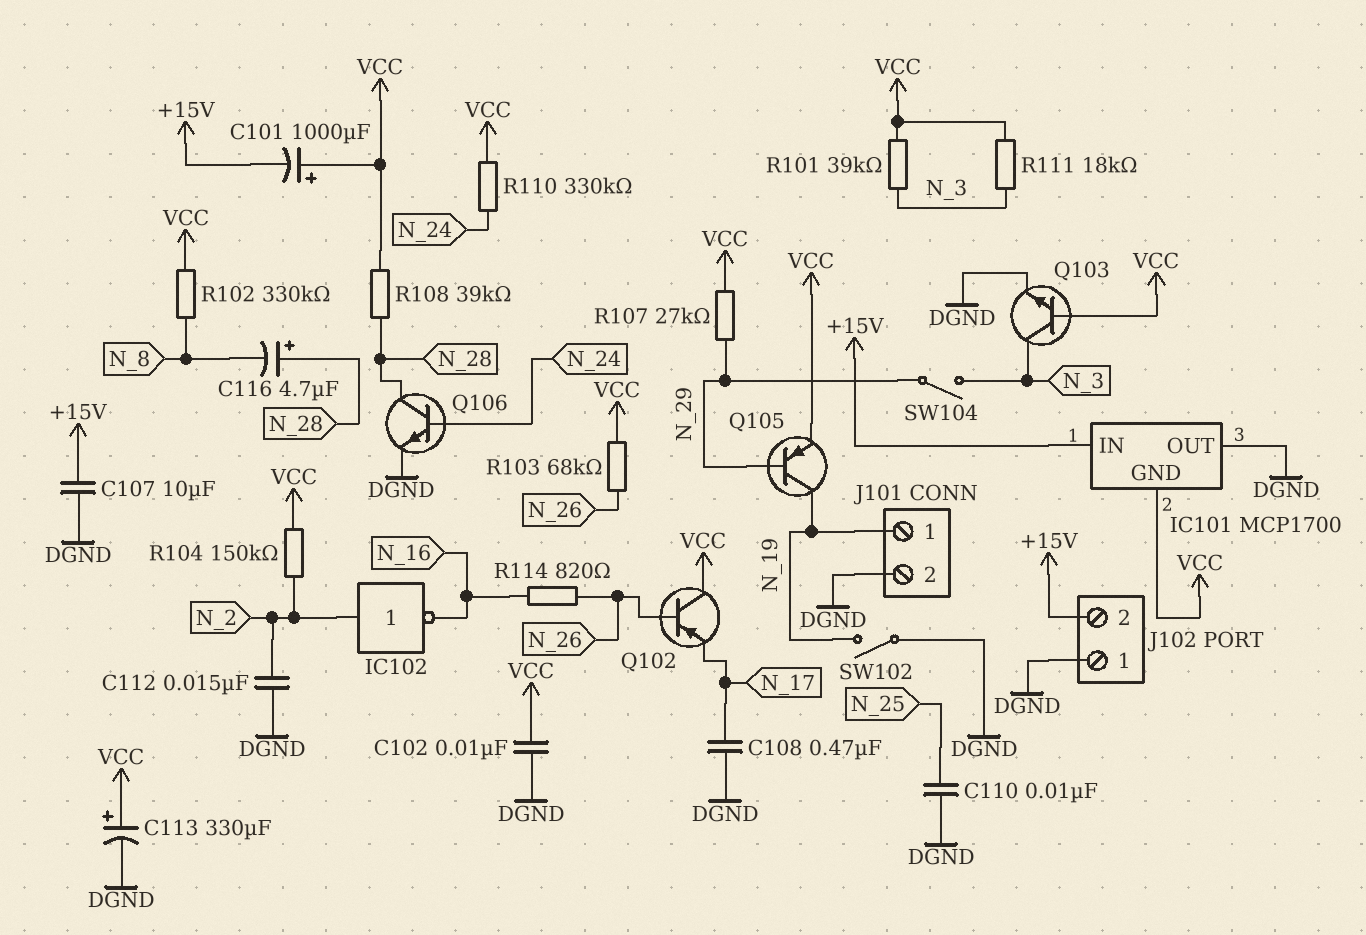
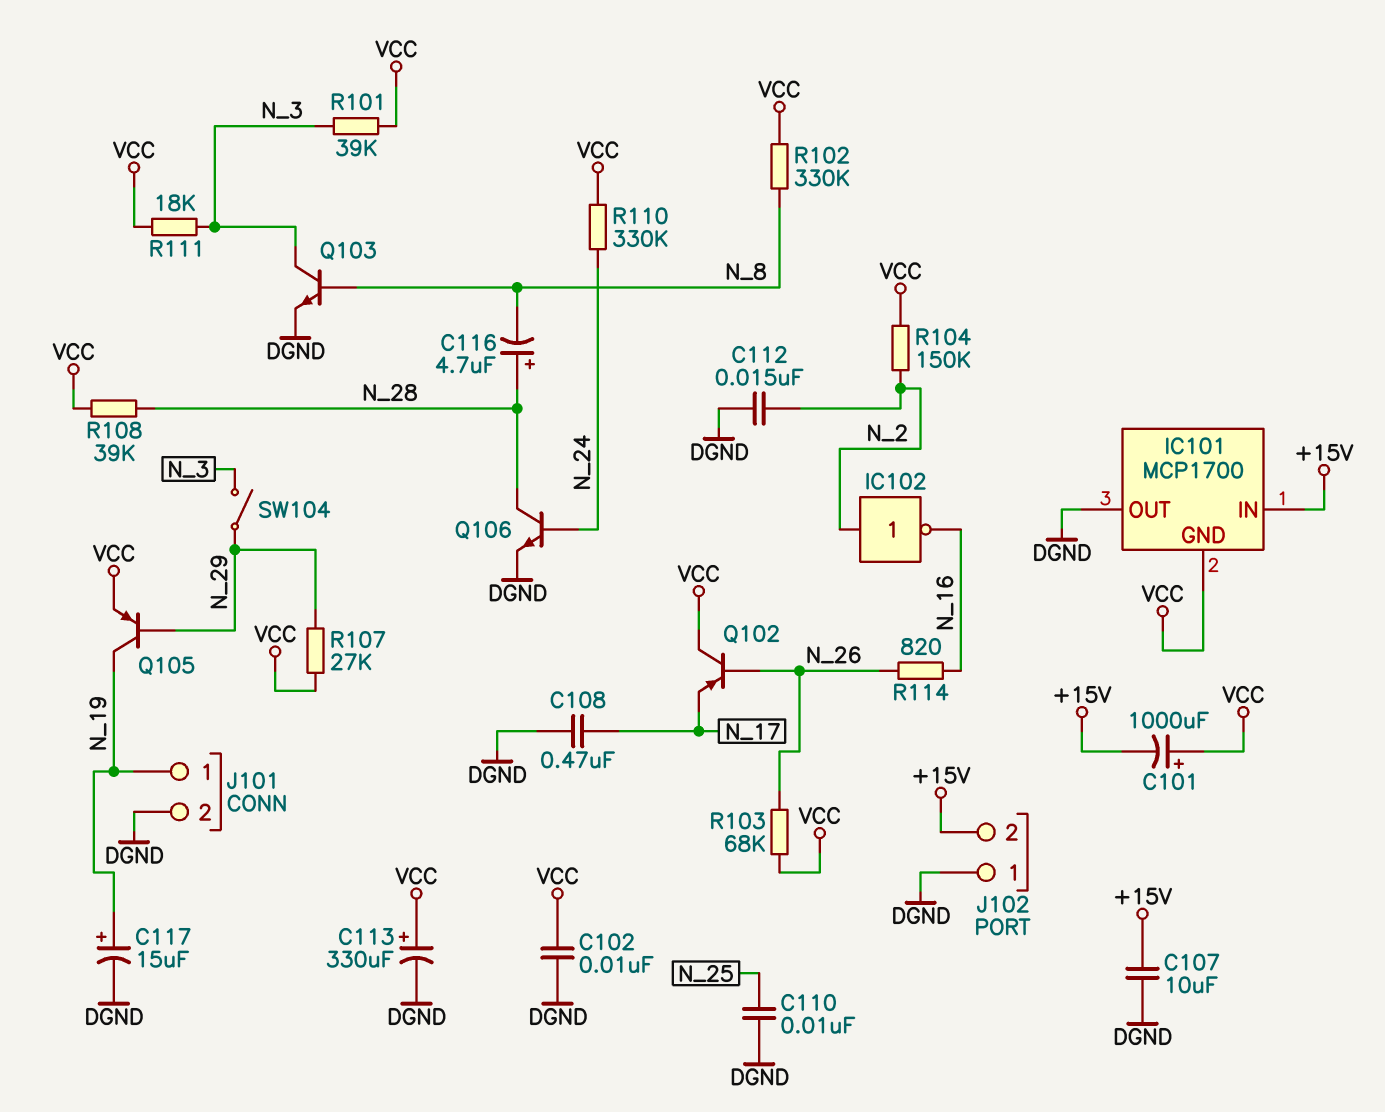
C117: none -> 15uF (plus N_19, minus DGND)
Q103: NPN (B VCC, C N_3, E DGND) -> NPN (B N_8, C N_3, E DGND)
SW102: switch (DGND, N_19) -> none

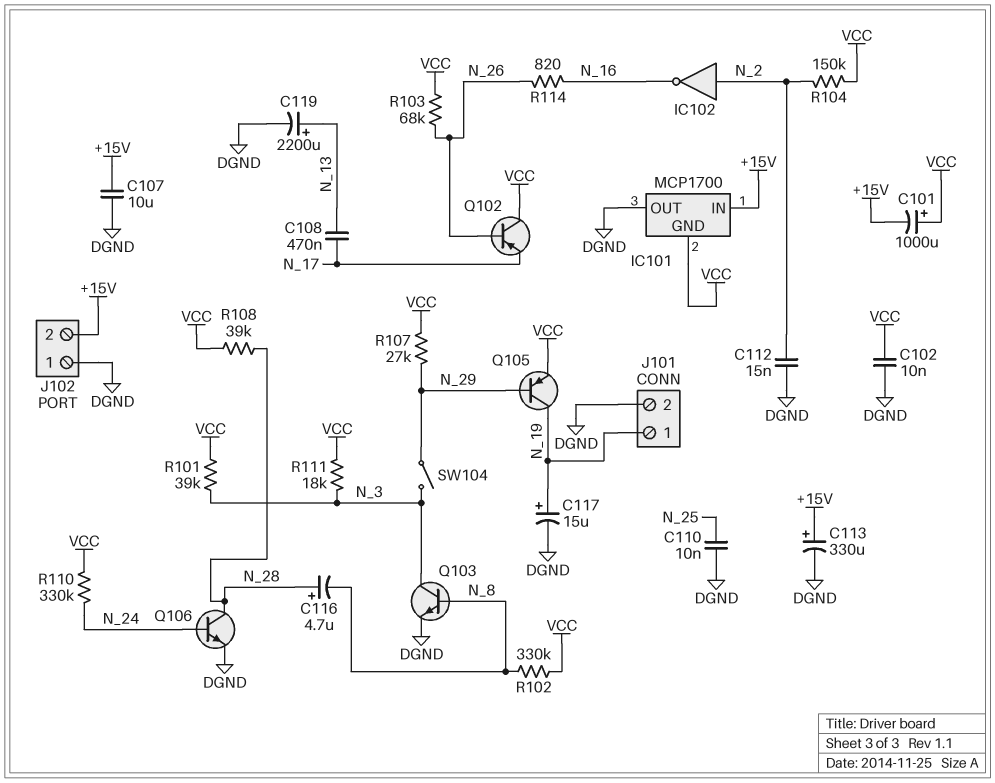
C108: 470nF (DGND, N_17) -> 470nF (N_13, N_17)
C113: 330uF (plus VCC, minus DGND) -> 330uF (plus +15V, minus DGND)
C119: none -> 2200uF (plus N_13, minus DGND)

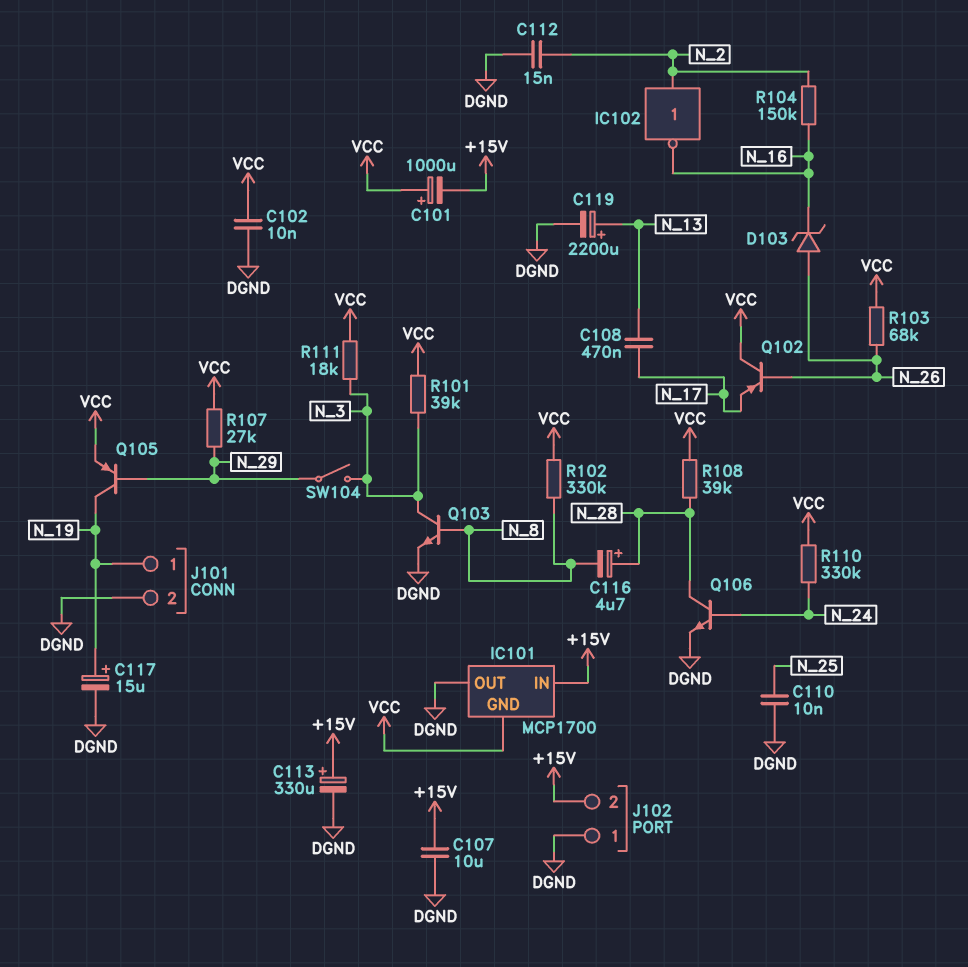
D103: none -> zener (A N_26, K N_16)
R104: 150k (N_2, VCC) -> 150k (N_2, N_16)
R114: 820 (N_16, N_26) -> none

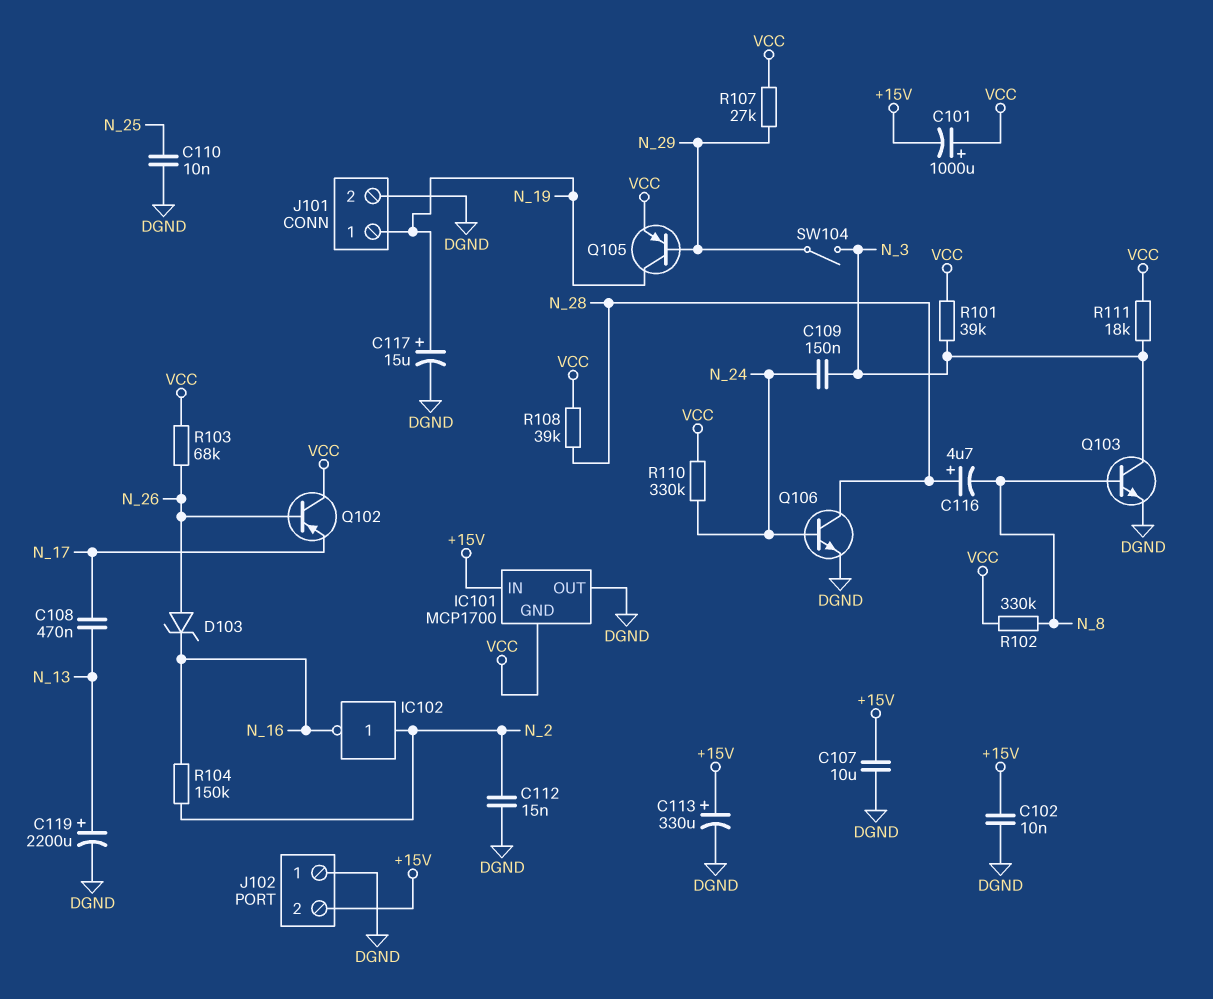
C102: 10nF (DGND, VCC) -> 10nF (+15V, DGND)
C109: none -> 150nF (N_3, N_24)

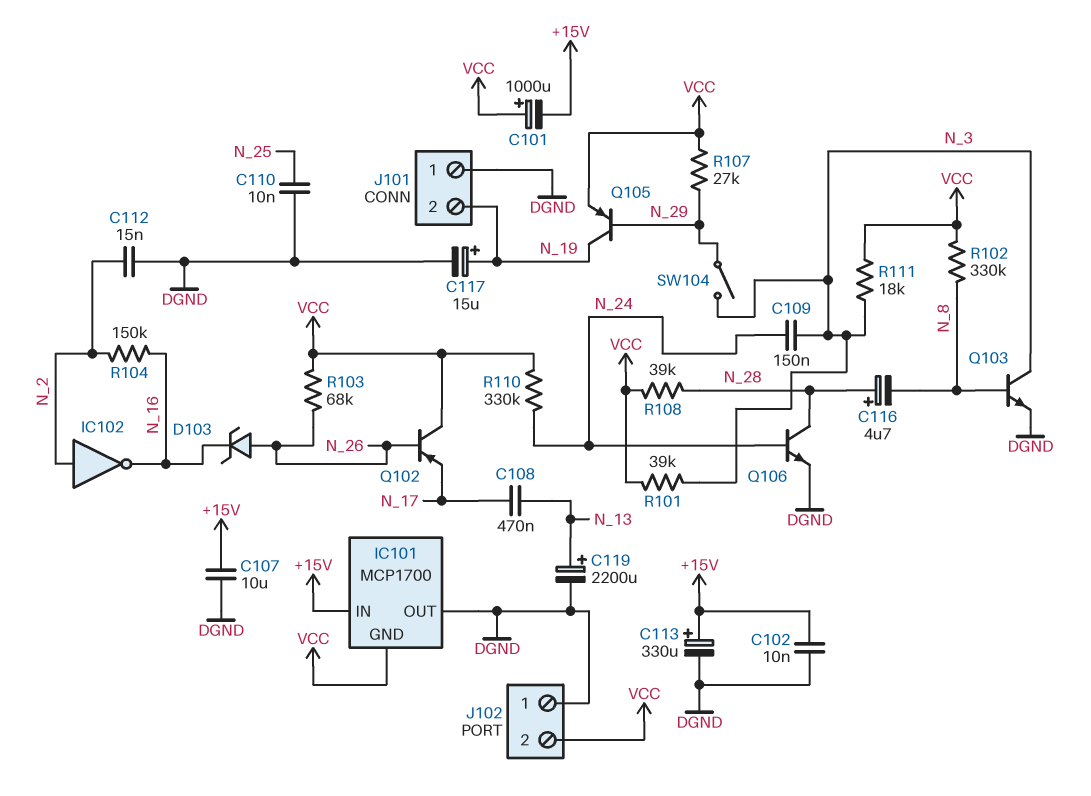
J101 pin 1: N_19 -> DGND
J101 pin 2: DGND -> N_19
J102 pin 2: +15V -> VCC

